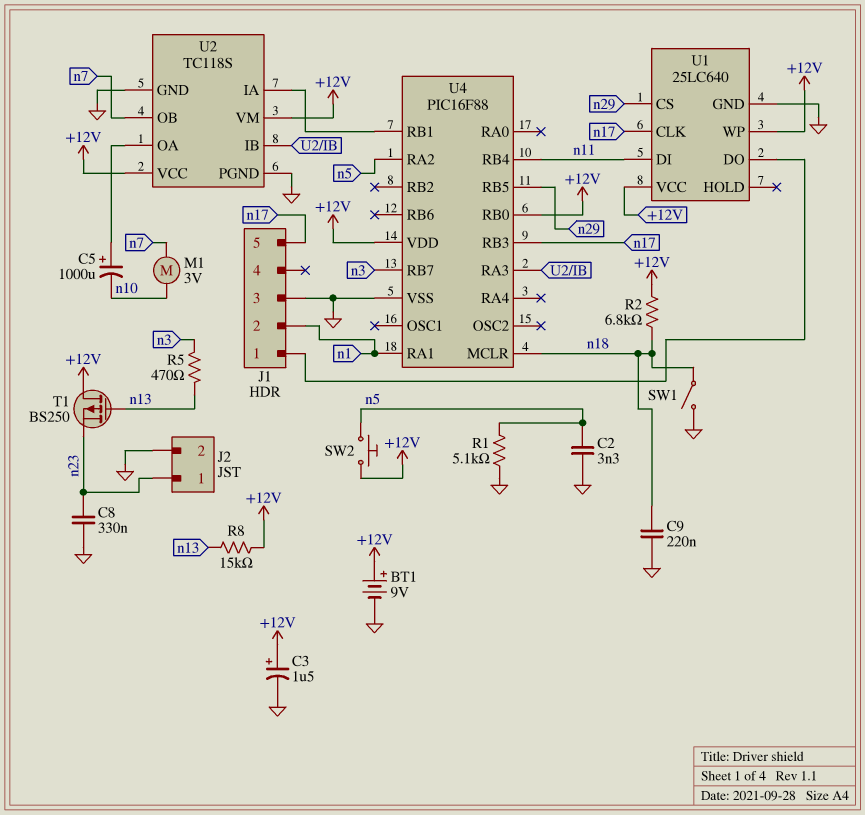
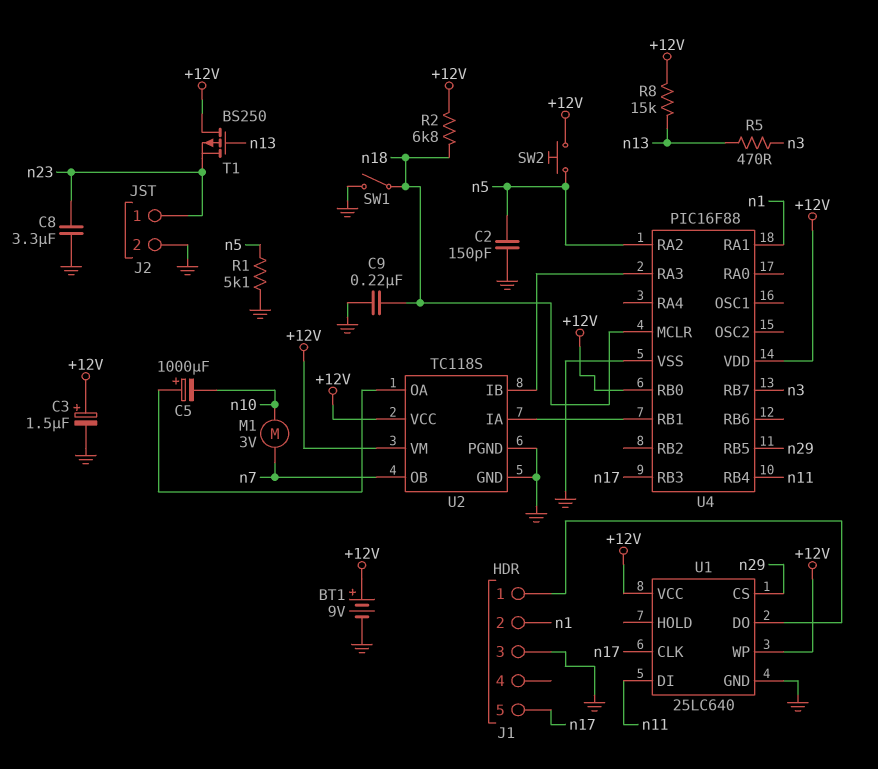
C2: 3.3nF (GND, n5) -> 150pF (GND, n5)
C8: 330nF (GND, n23) -> 3.3uF (GND, n23)

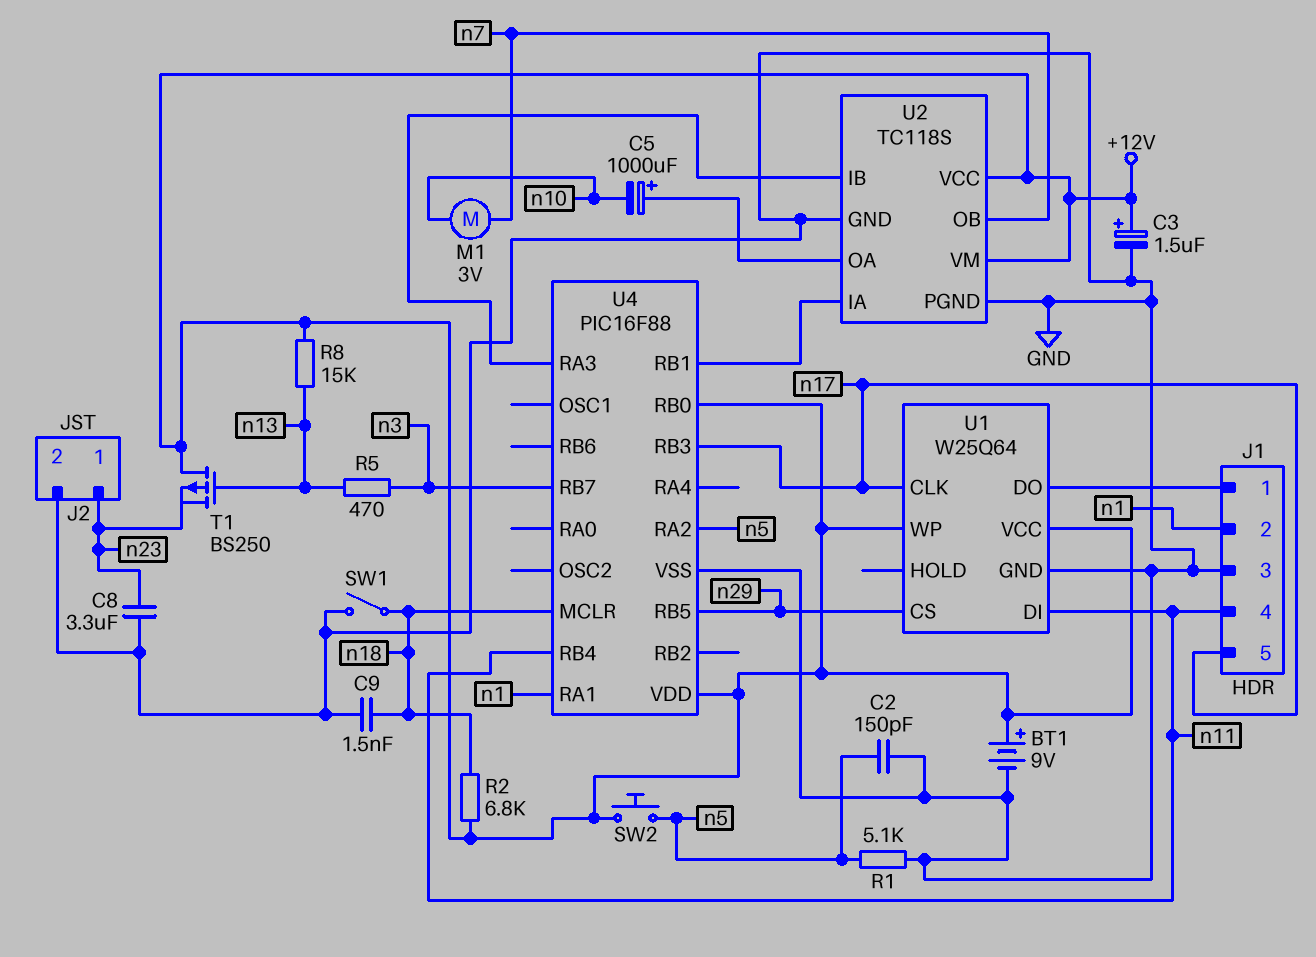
C9: 220nF (GND, n18) -> 1.5nF (GND, n18)
J1 pin 4: none -> n11
U1: 25LC640 -> W25Q64

